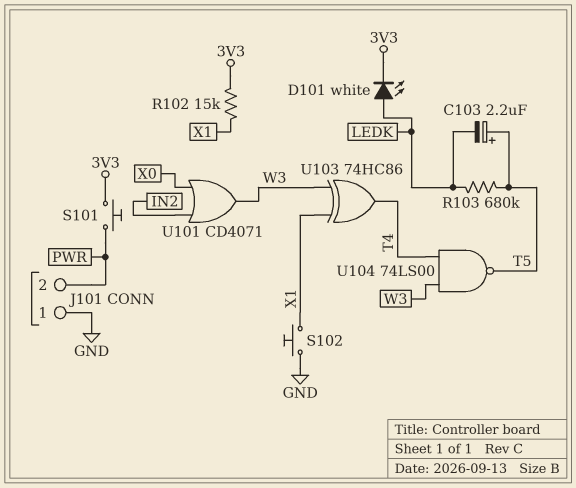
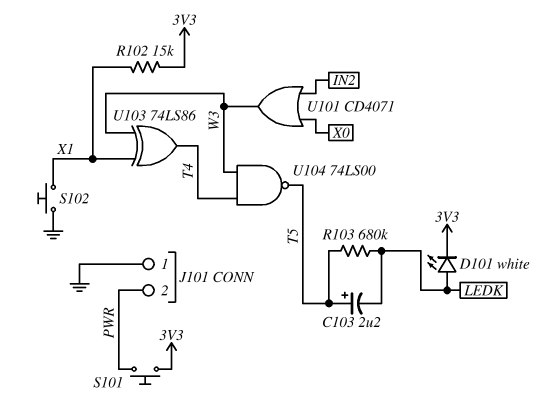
U103: XOR 74HC86 (in W3, in X1, out T4) -> XOR 74LS86 (in W3, in X1, out T4)

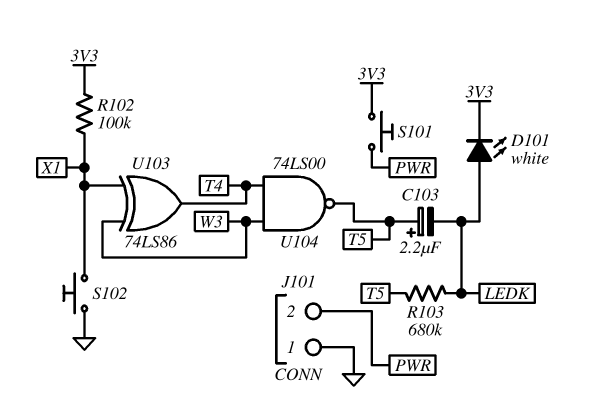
R102: 15k (3V3, X1) -> 100k (3V3, X1)
U101: OR CD4071 (in IN2, in X0, out W3) -> none

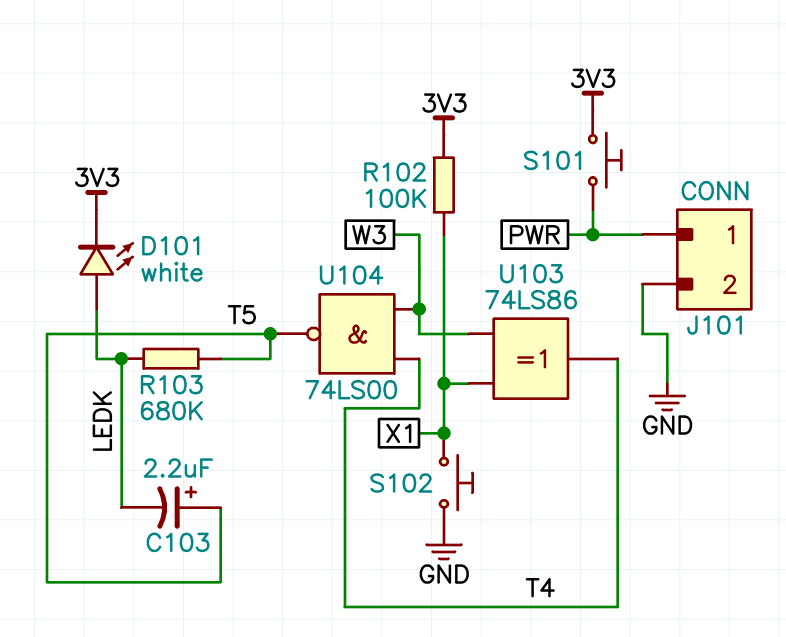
J101 pin 1: GND -> PWR
J101 pin 2: PWR -> GND

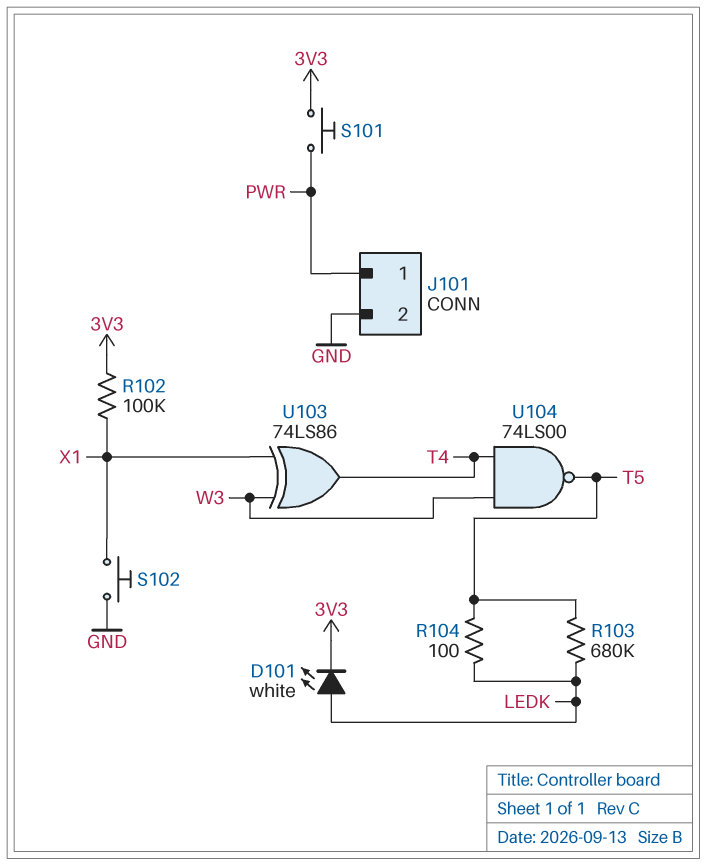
C103: 2.2uF (plus T5, minus LEDK) -> none
R104: none -> 100 (LEDK, T5)

